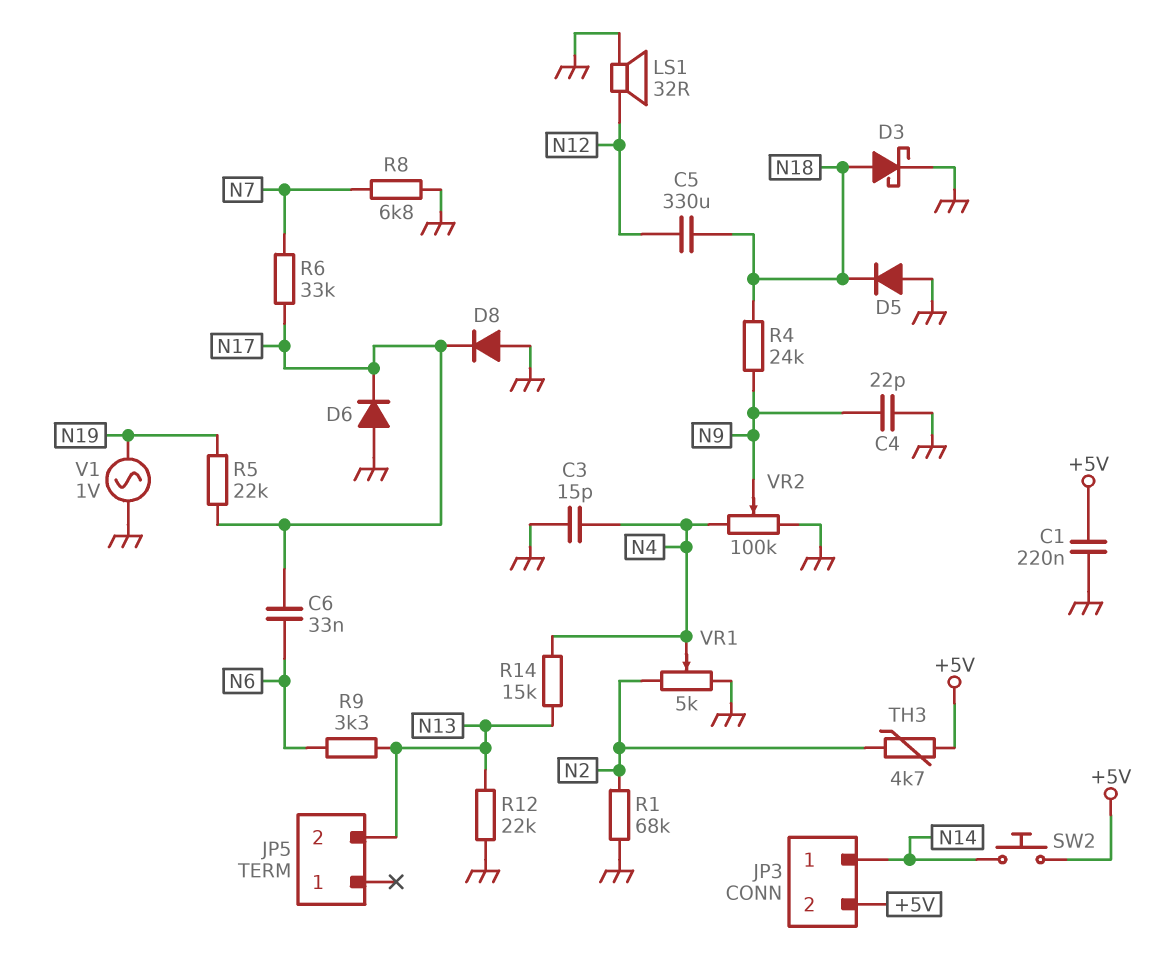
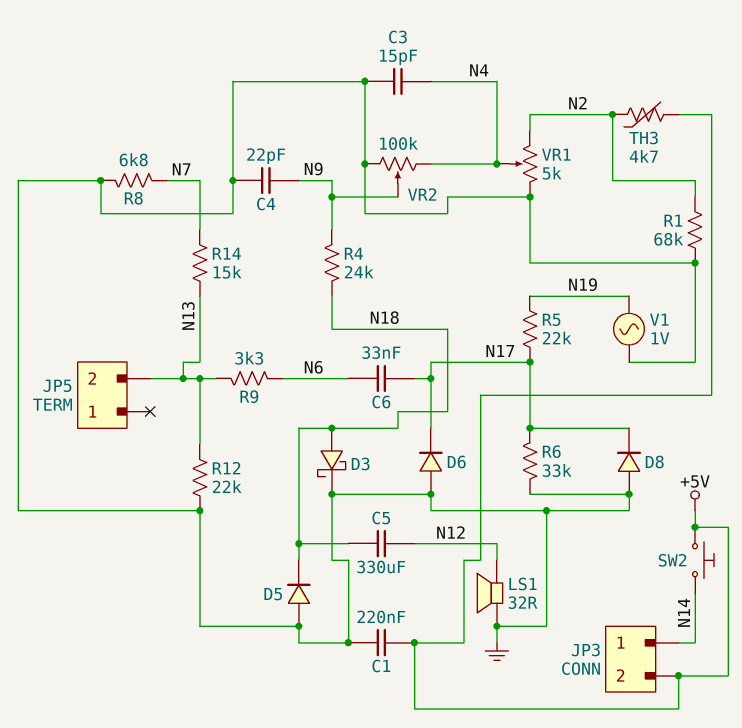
R6: 33k (N7, N17) -> 33k (GND, N17)
R14: 15k (N4, N13) -> 15k (N7, N13)

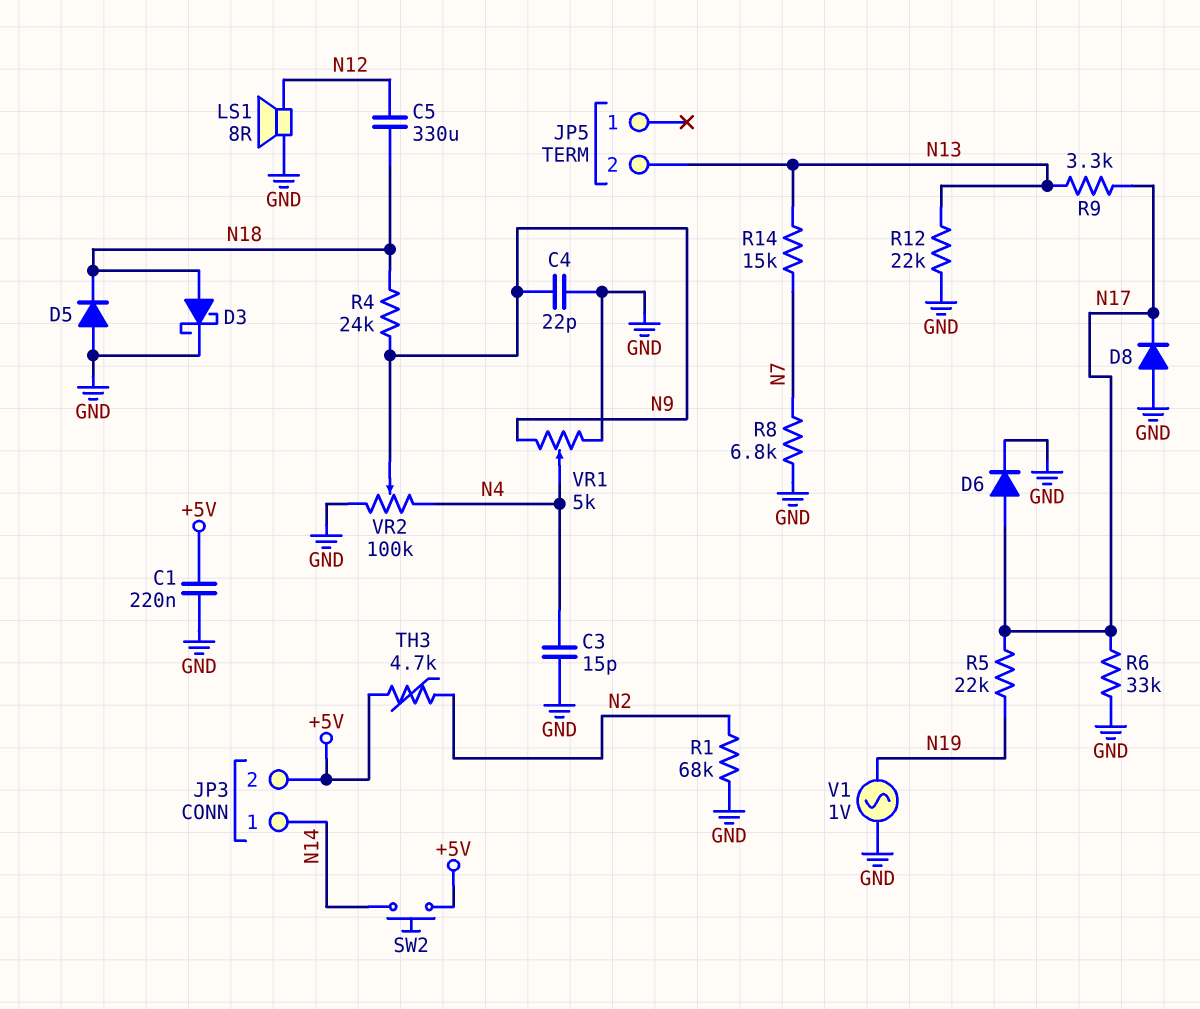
C6: 33nF (N6, N17) -> none
D6: diode (A GND, K N17) -> diode (A N17, K GND)
LS1: speaker 32R (GND, N12) -> speaker 8R (GND, N12)
R9: 3.3k (N6, N13) -> 3.3k (N13, N17)
VR1: 5k (GND, N2, wiper N4) -> 5k (GND, N9, wiper N4)

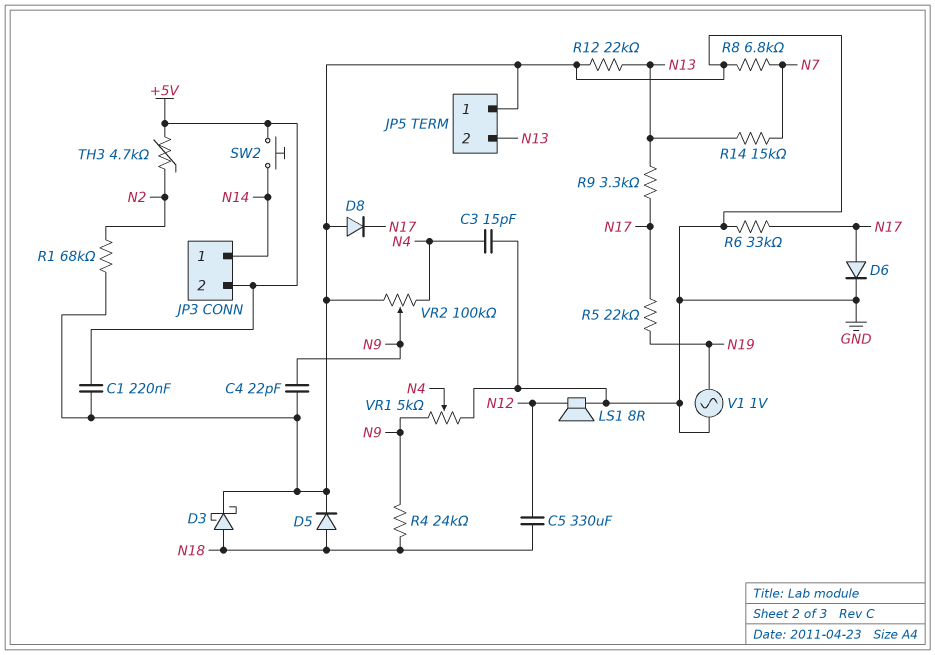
D5: diode (A GND, K N18) -> diode (A N18, K GND)
JP5 pin 1: none -> GND

